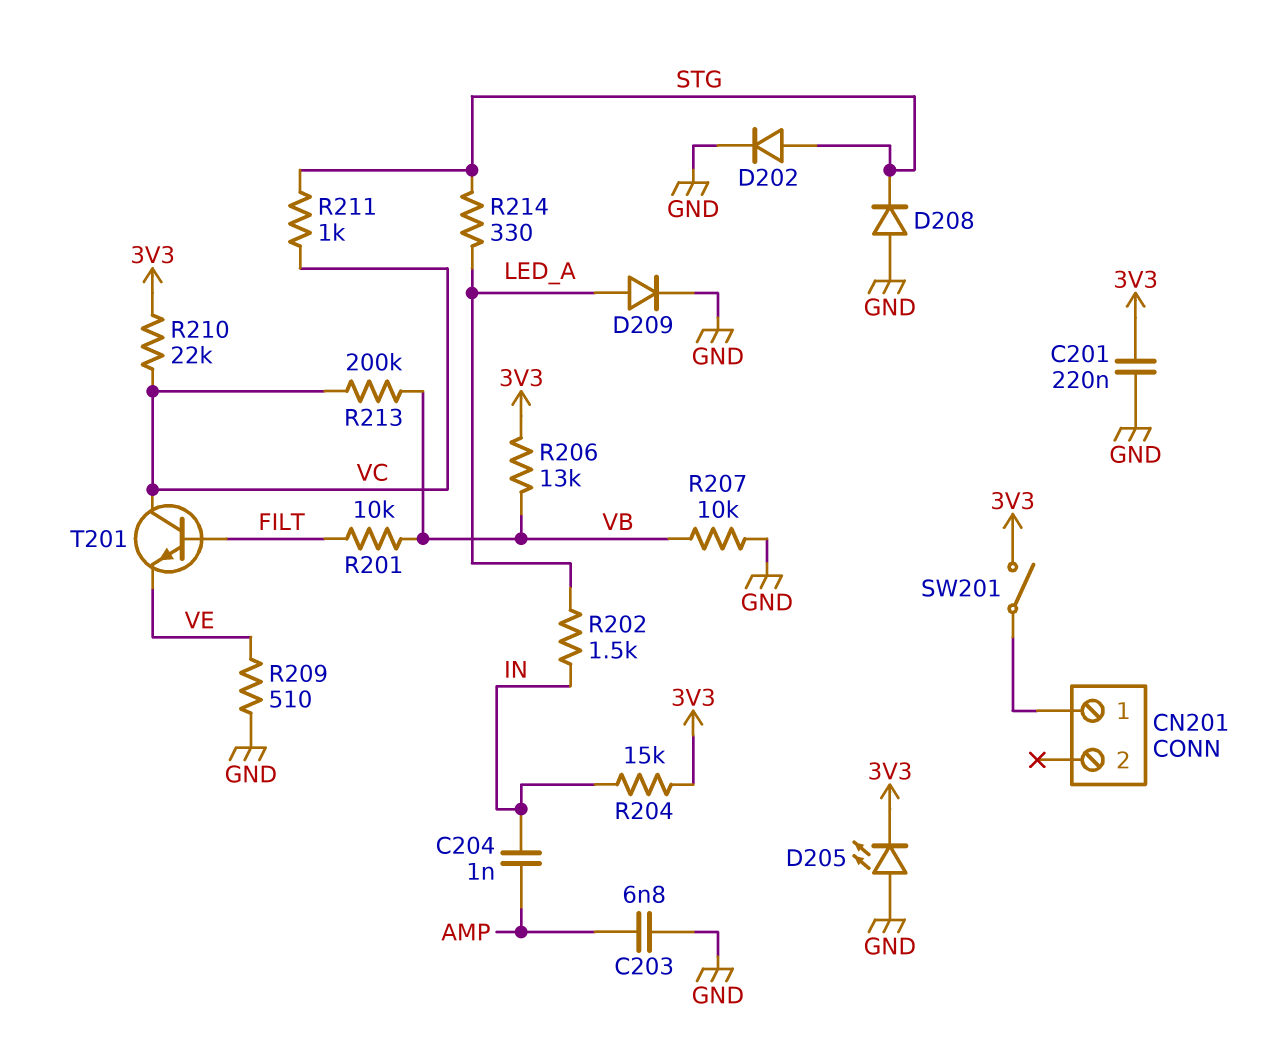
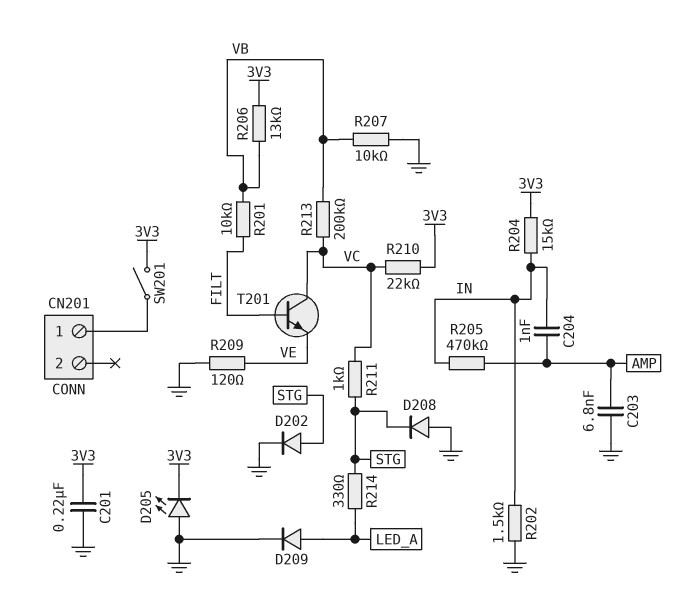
R202: 1.5k (IN, LED_A) -> 1.5k (GND, IN)
R205: none -> 470k (AMP, IN)
R209: 510 (GND, VE) -> 120 (GND, VE)

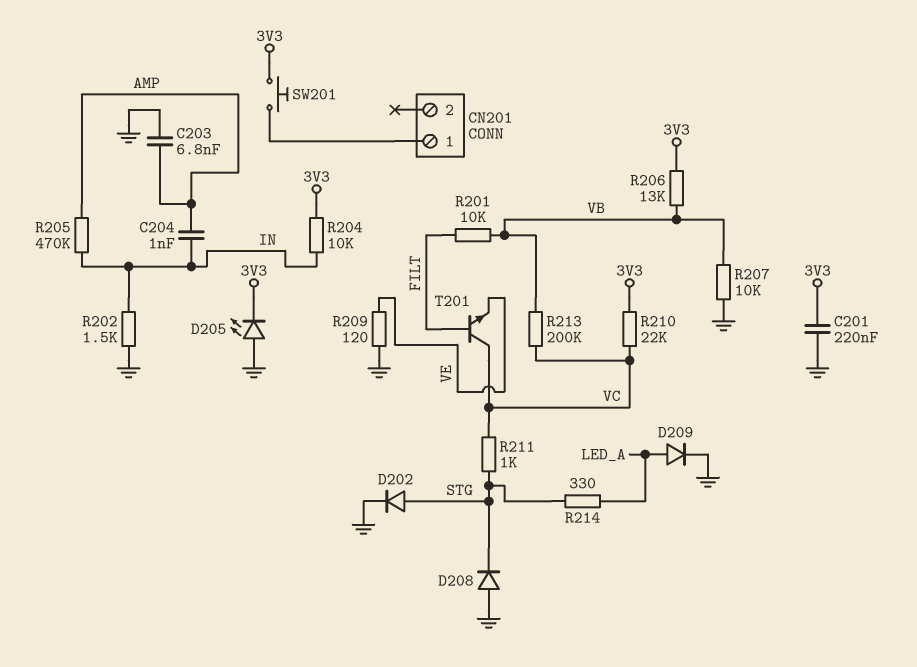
R204: 15k (3V3, IN) -> 10k (3V3, IN)
SW201: switch (3V3, CN201/1) -> button (3V3, CN201/1)

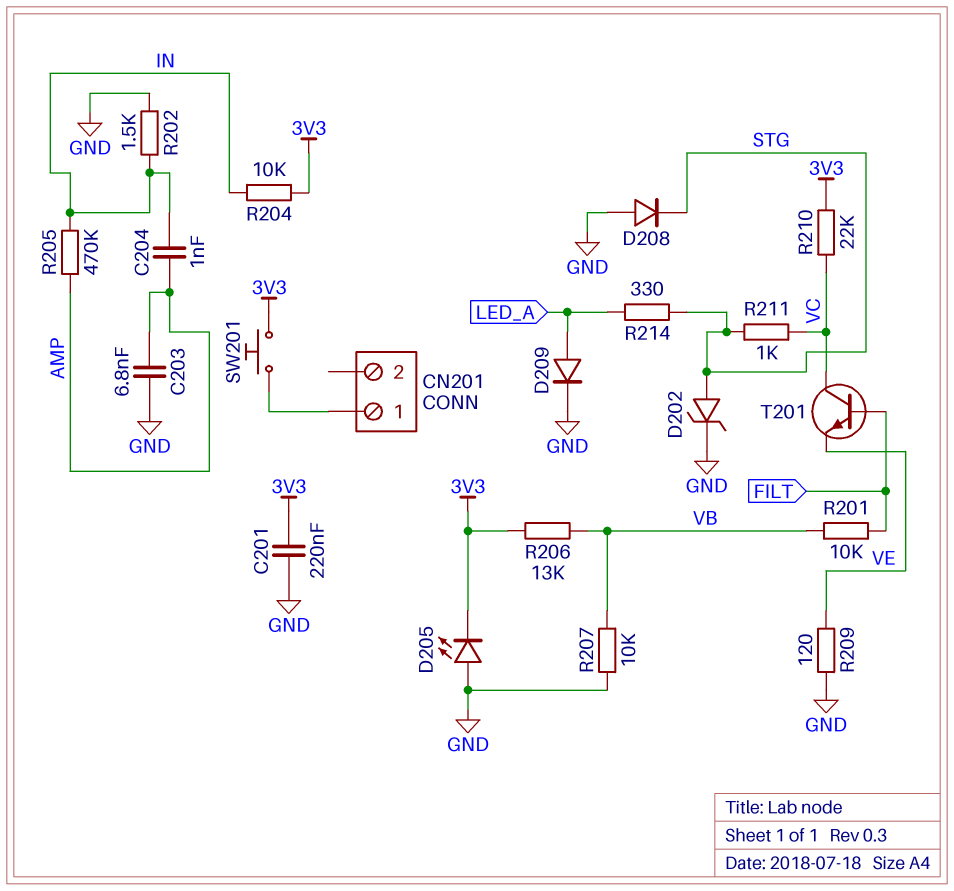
D202: diode (A STG, K GND) -> zener (A STG, K GND)
R213: 200k (VB, VC) -> none

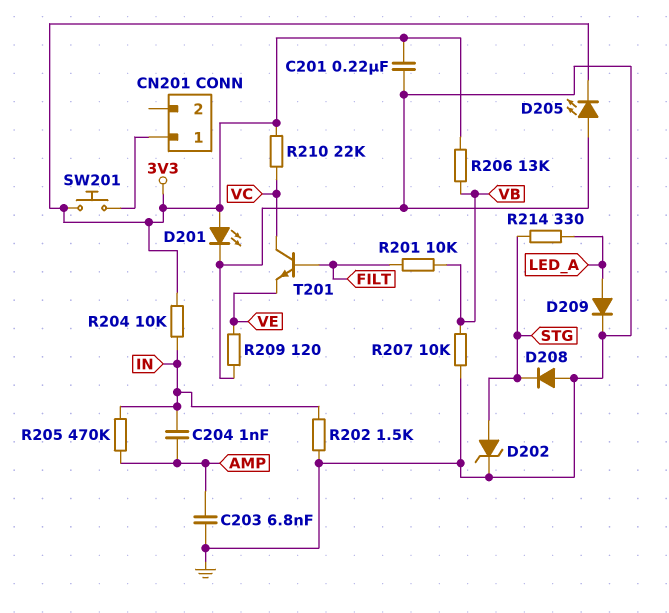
D201: none -> LED (A 3V3, K GND)
R211: 1k (STG, VC) -> none

